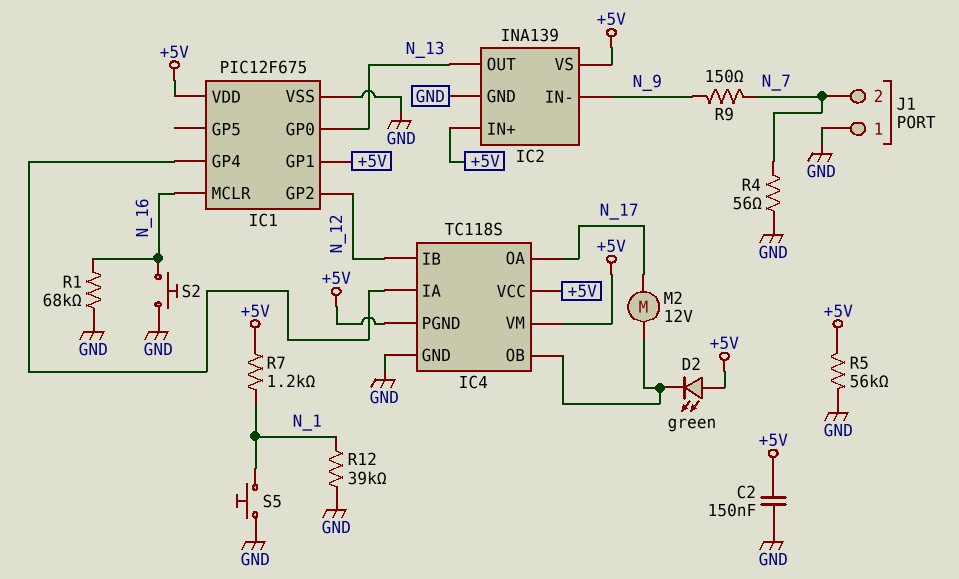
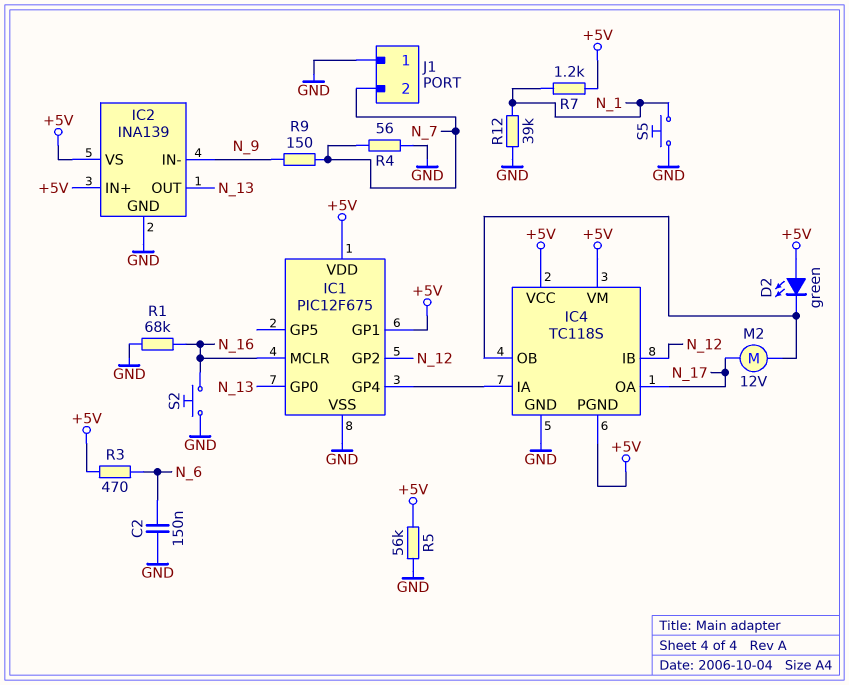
C2: 150nF (+5V, GND) -> 150nF (GND, N_6)
R3: none -> 470 (+5V, N_6)

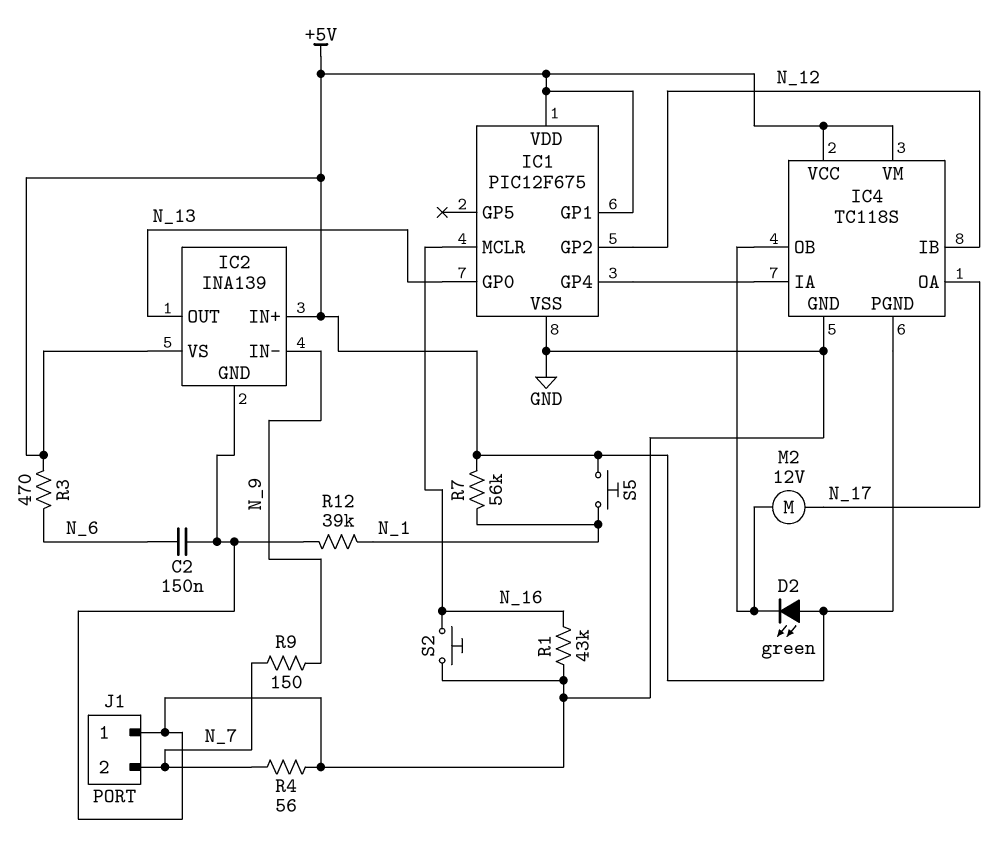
R1: 68k (GND, N_16) -> 43k (GND, N_16)
R5: 56k (+5V, GND) -> none
R7: 1.2k (+5V, N_1) -> 56k (+5V, N_1)
S5: button (GND, N_1) -> button (+5V, N_1)

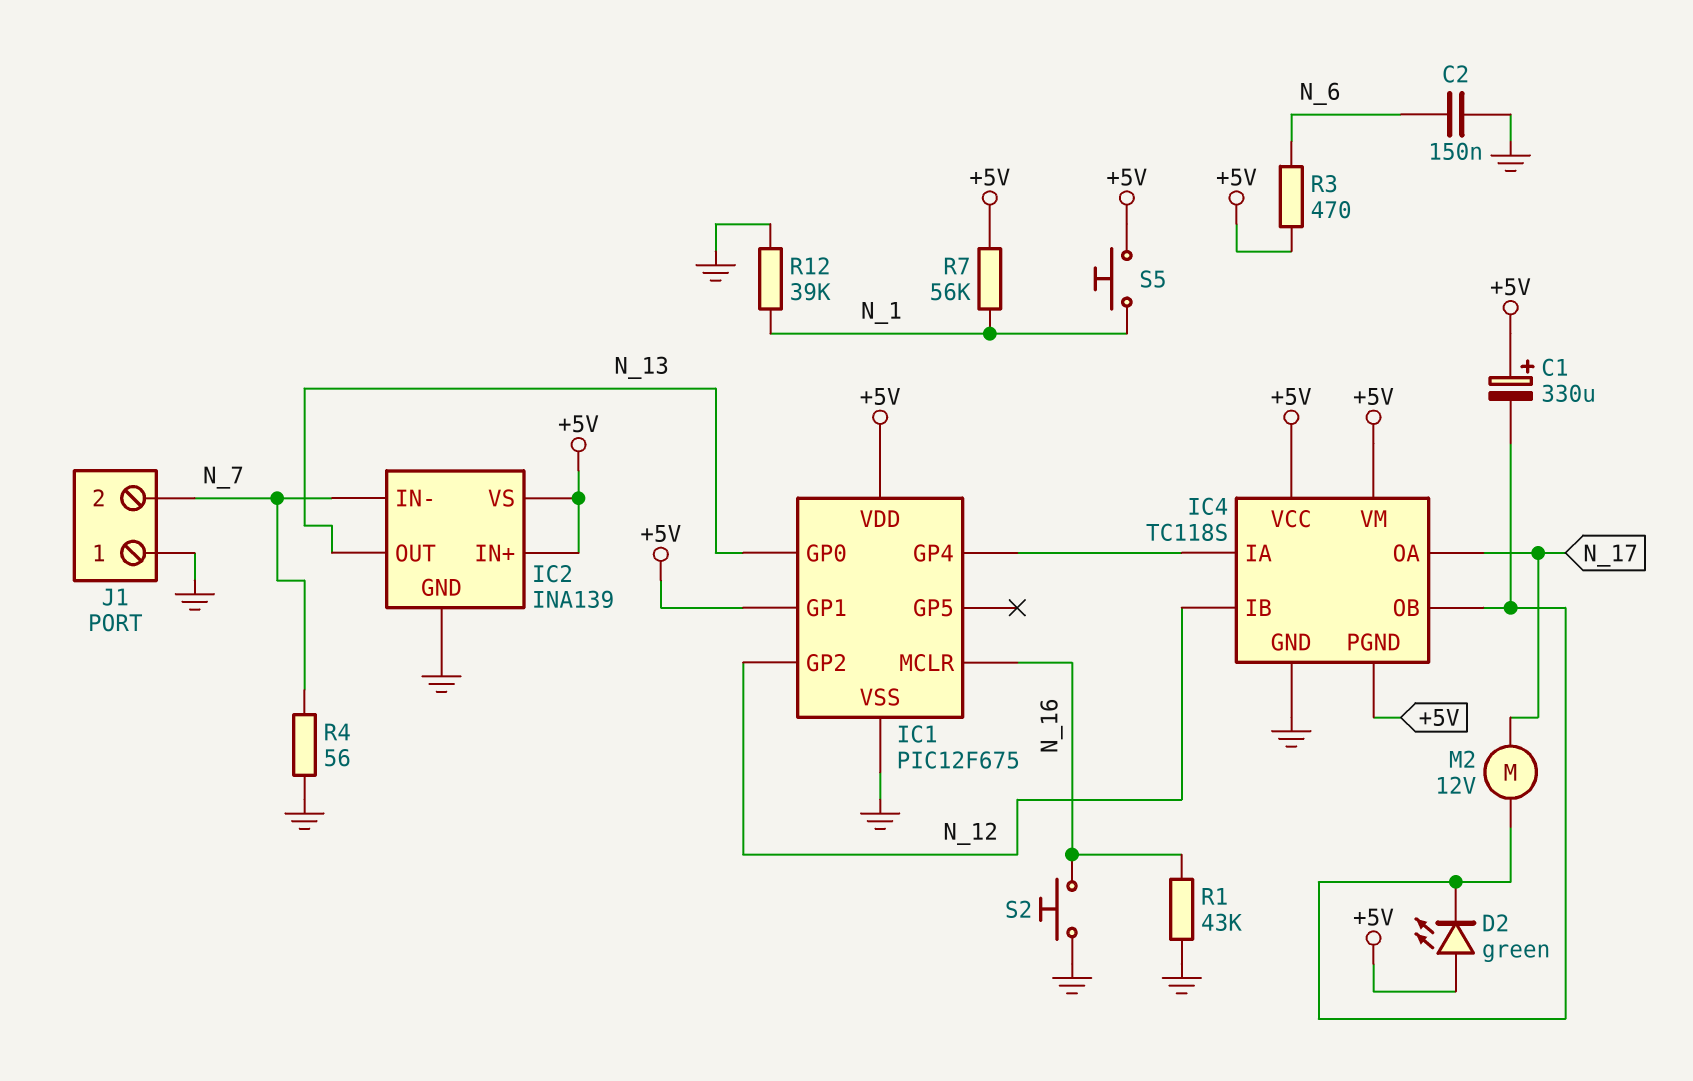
C1: none -> 330uF (plus +5V, minus IC4/OB)
IC2 pin IN-: N_9 -> N_7
R9: 150 (N_7, N_9) -> none

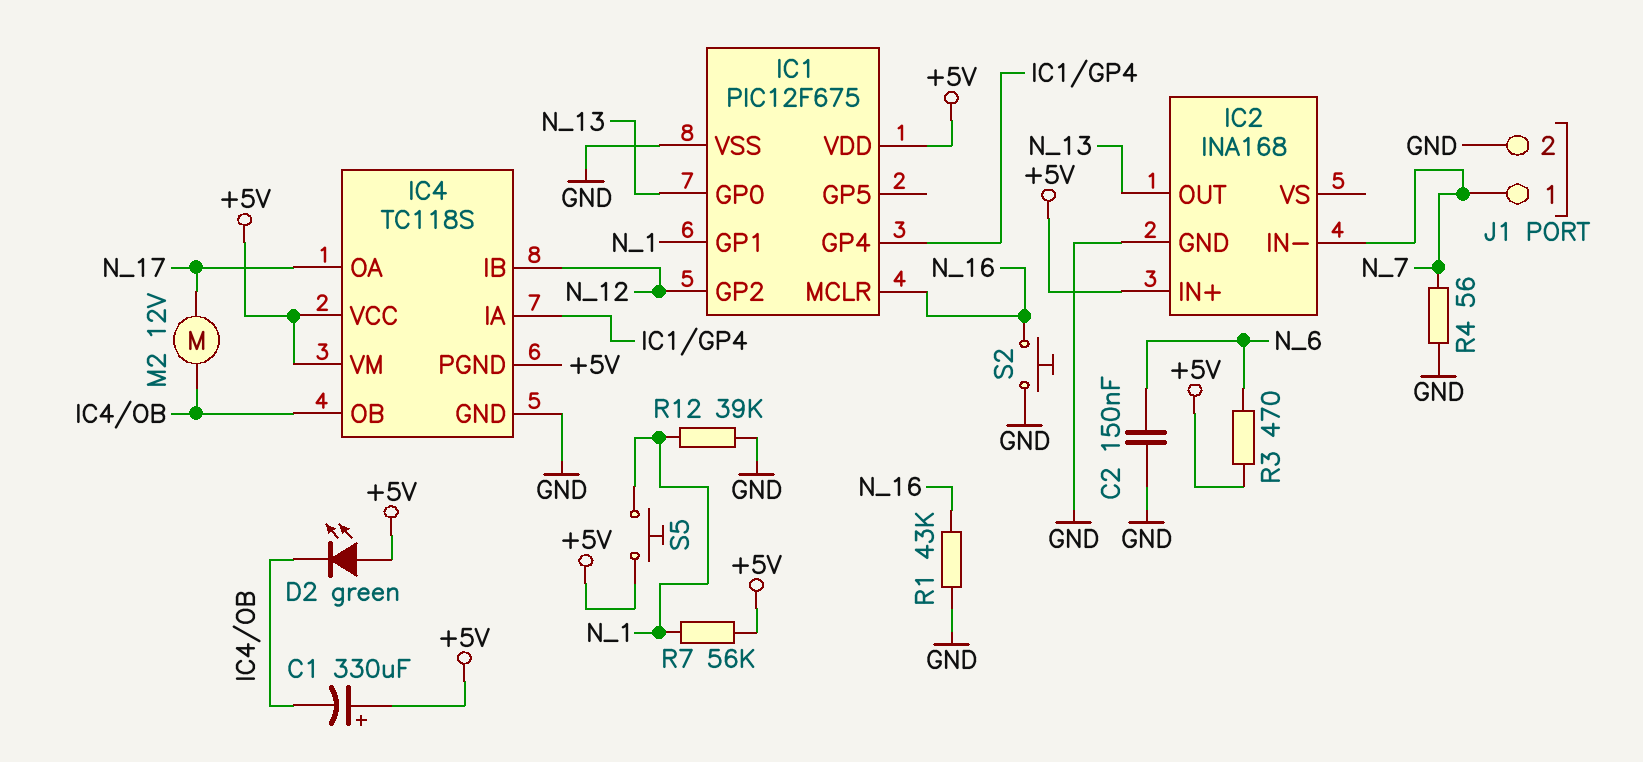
IC1 pin GP1: +5V -> N_1
IC2: INA139 -> INA168
IC2 pin VS: +5V -> none
J1 pin 1: GND -> N_7
J1 pin 2: N_7 -> GND

